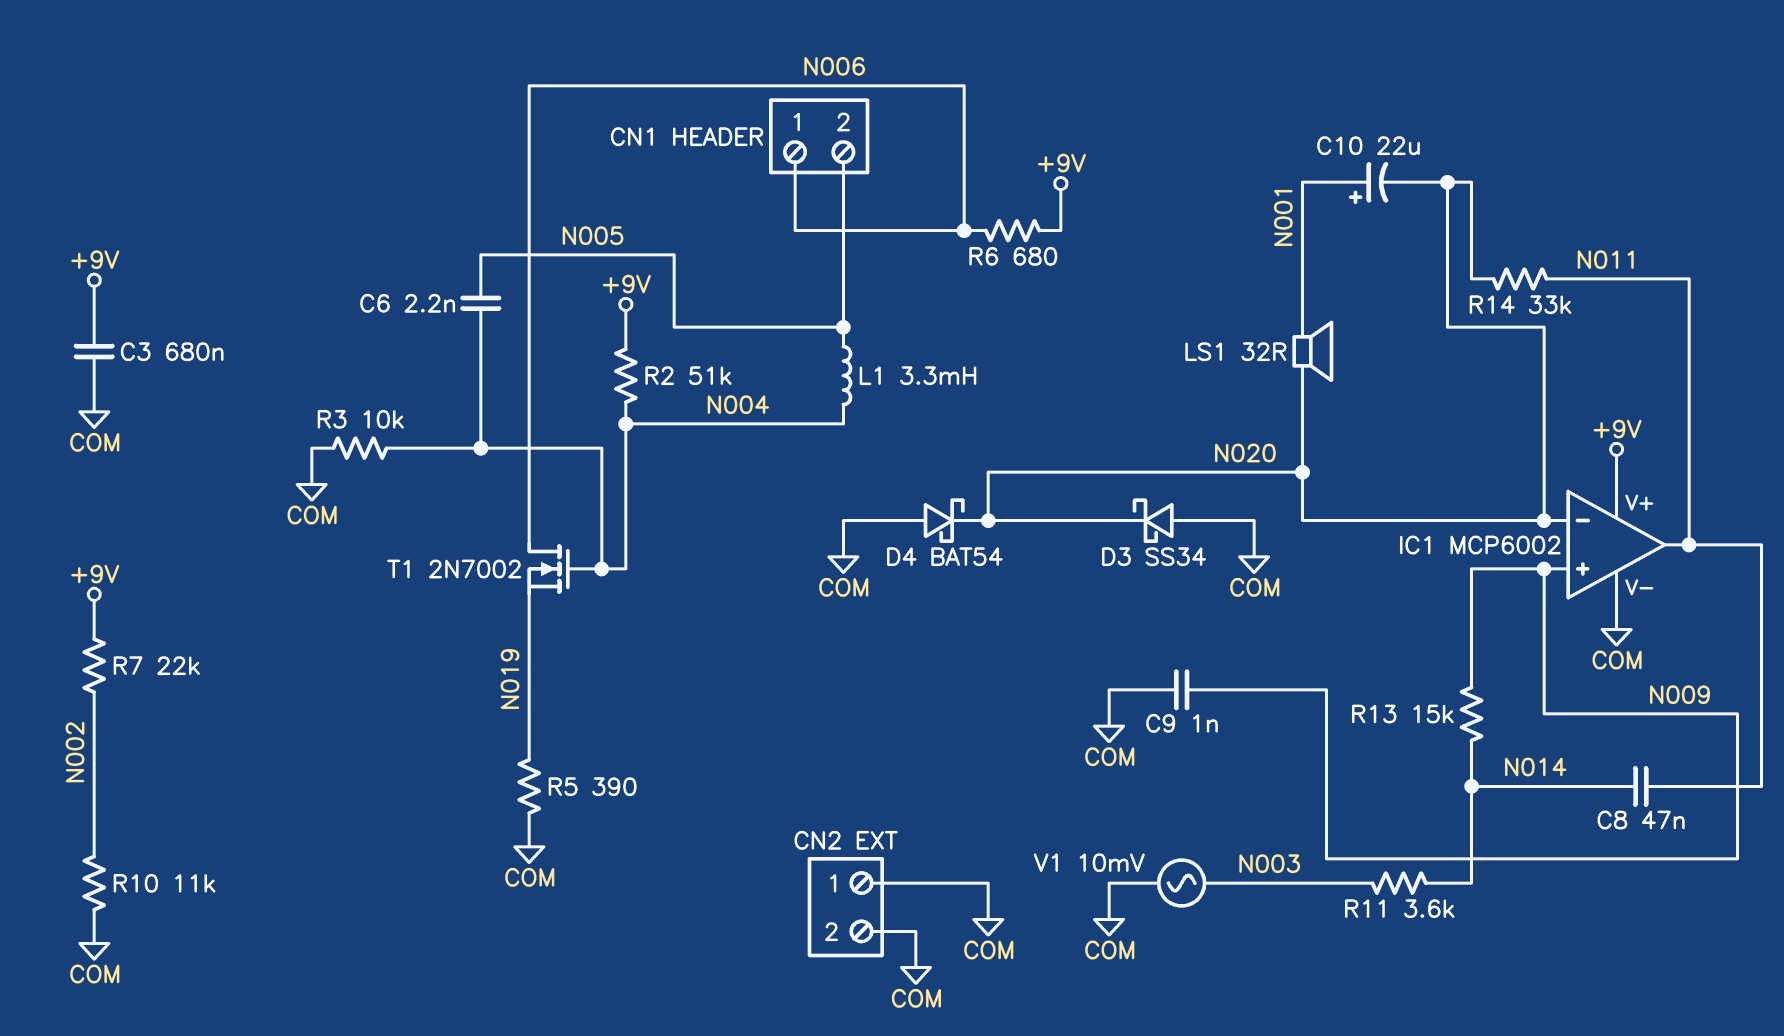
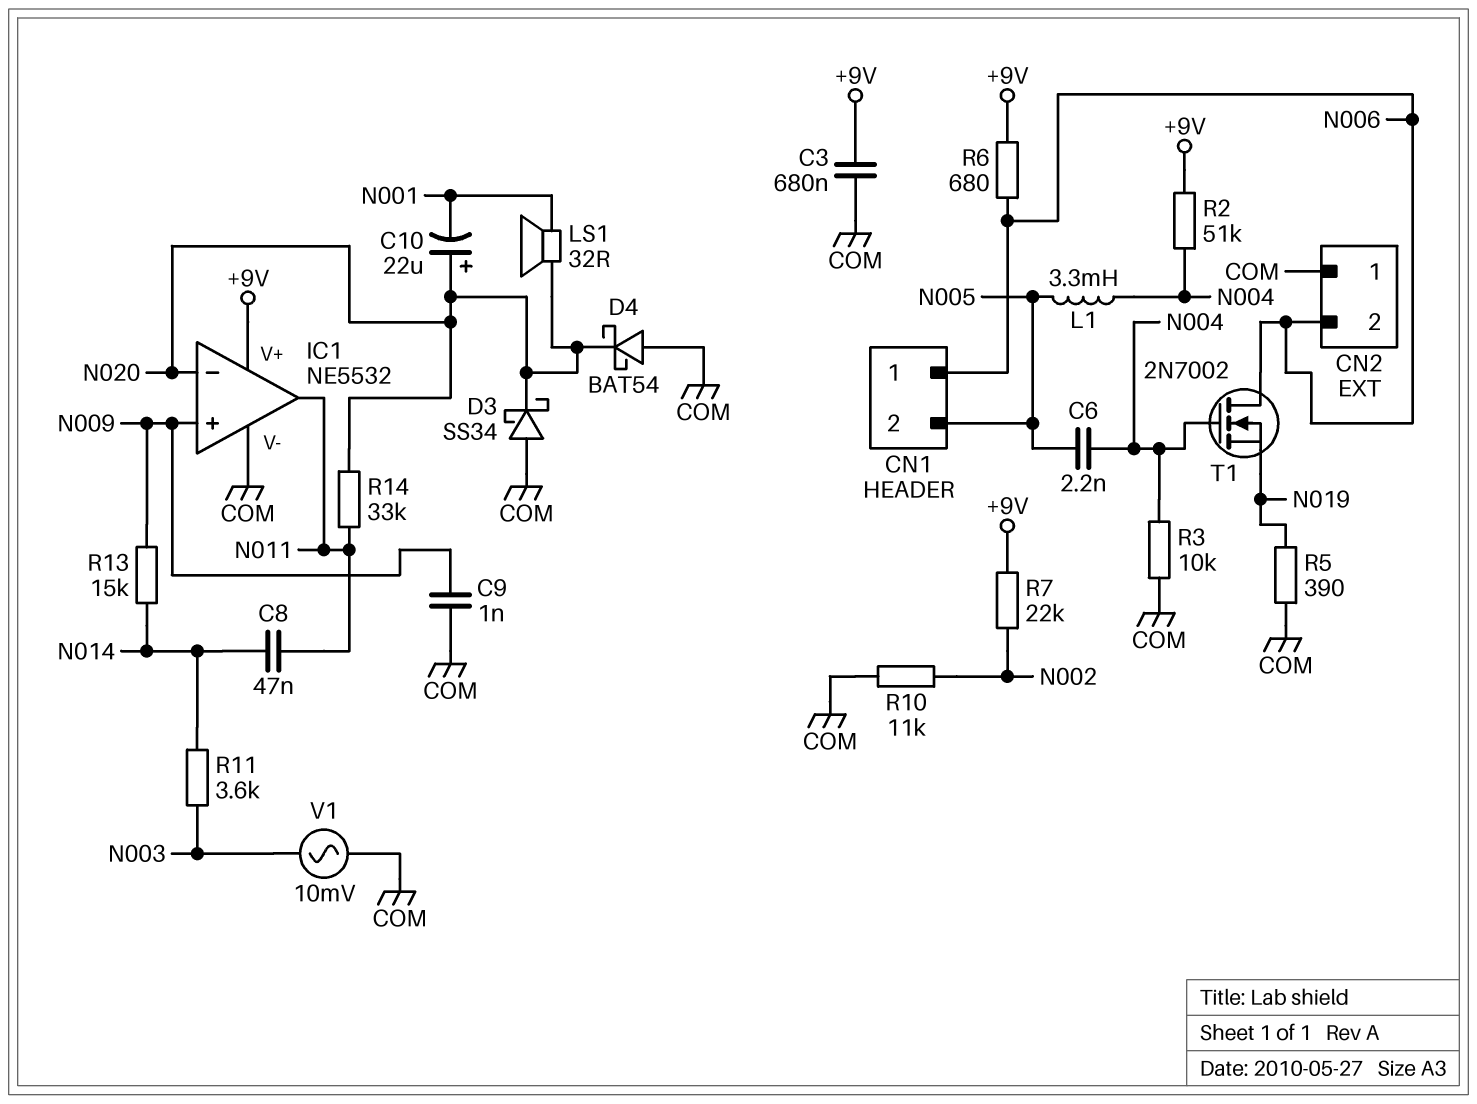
C10: 22uF (plus N001, minus N020) -> 22uF (plus N020, minus N001)
CN2 pin 2: COM -> N006
IC1: MCP6002 -> NE5532

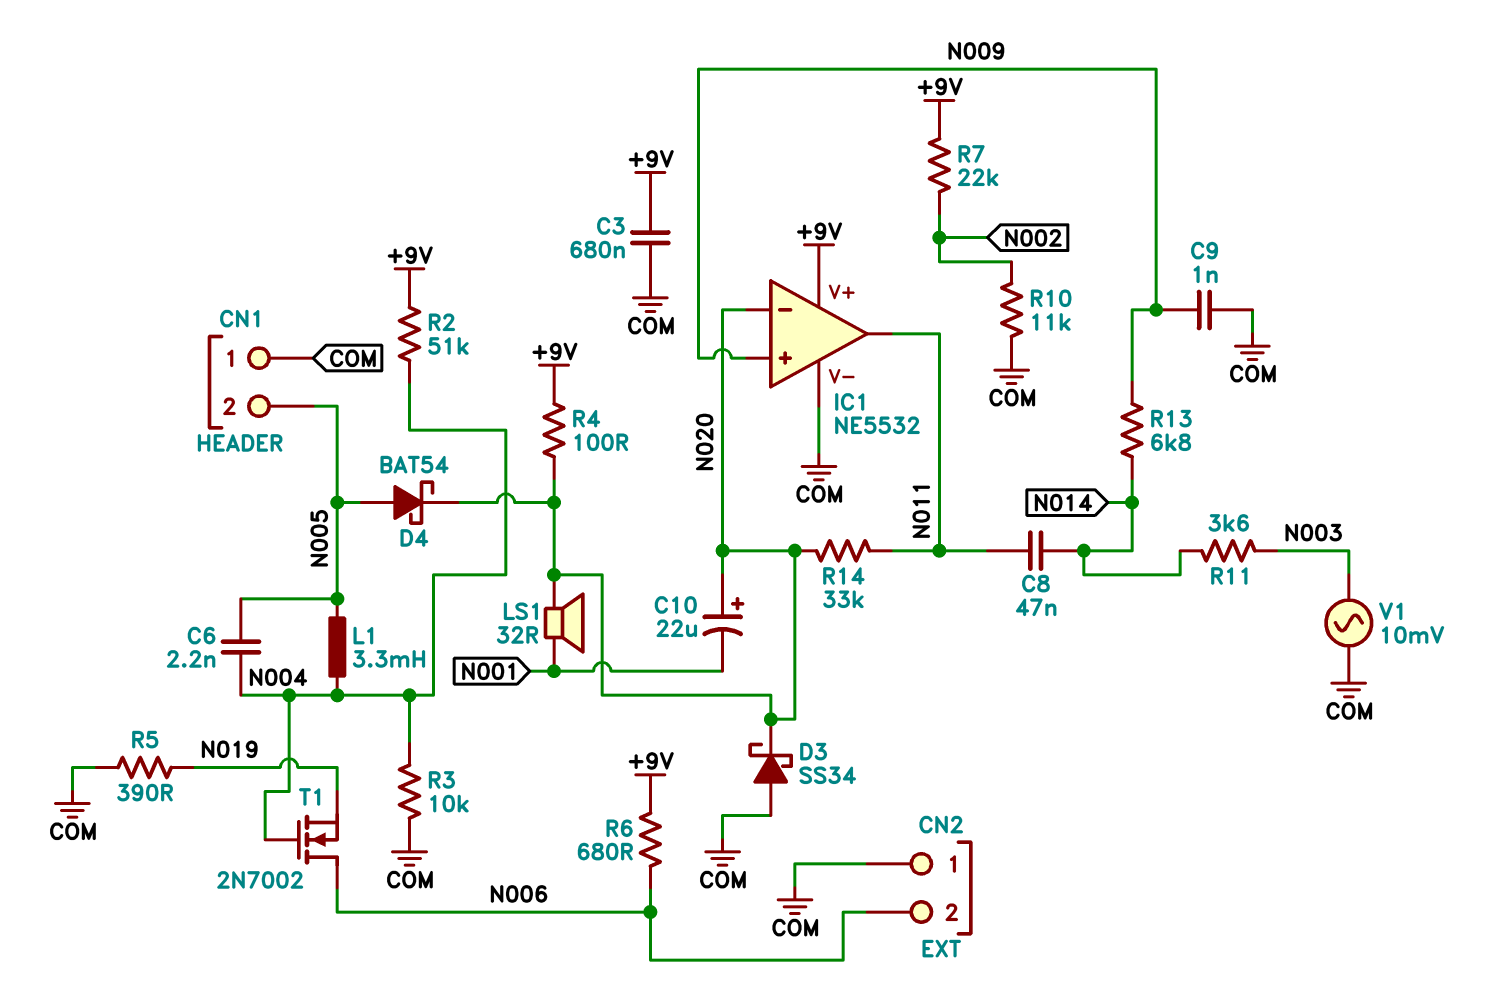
CN1 pin 1: N006 -> COM
D4: schottky BAT54 (A COM, K N020) -> schottky BAT54 (A N005, K N020)
R4: none -> 100 (+9V, N020)
R13: 15k (N009, N014) -> 6.8k (N009, N014)

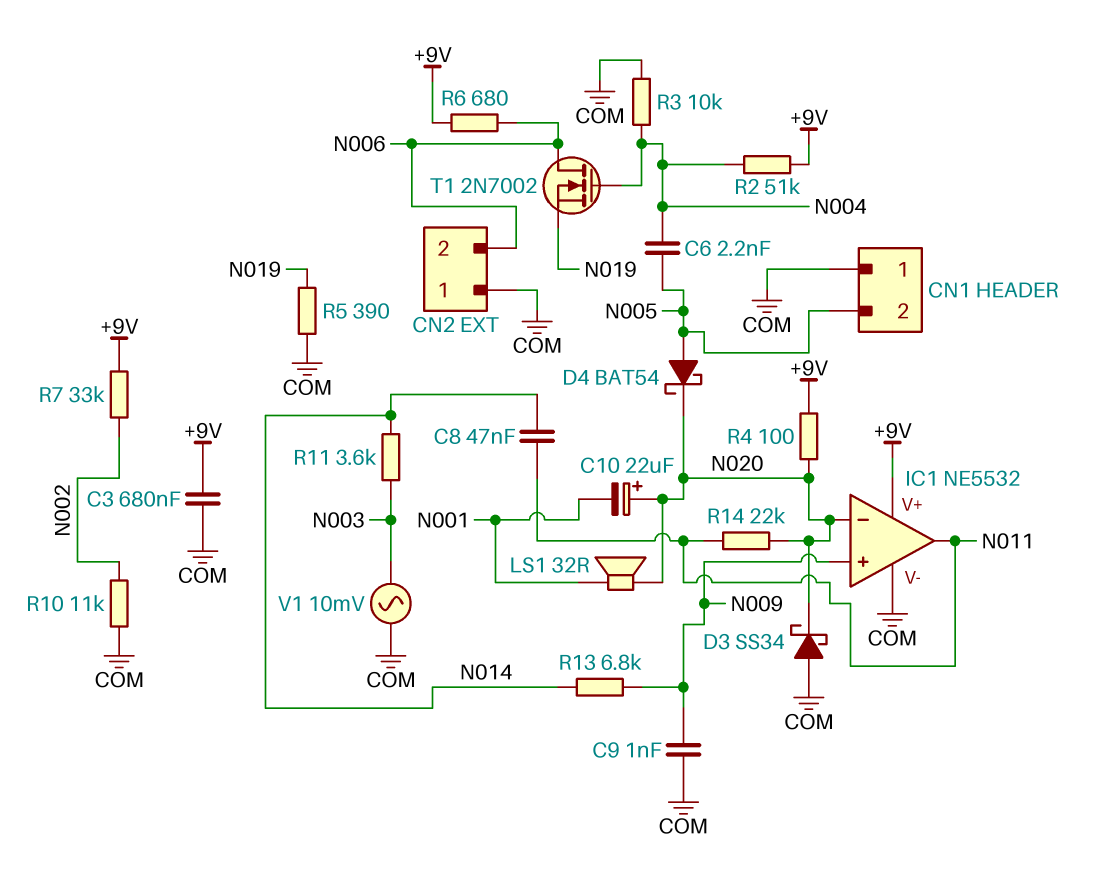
L1: 3.3mH (N004, N005) -> none
R7: 22k (+9V, N002) -> 33k (+9V, N002)
R14: 33k (N011, N020) -> 22k (N011, N020)

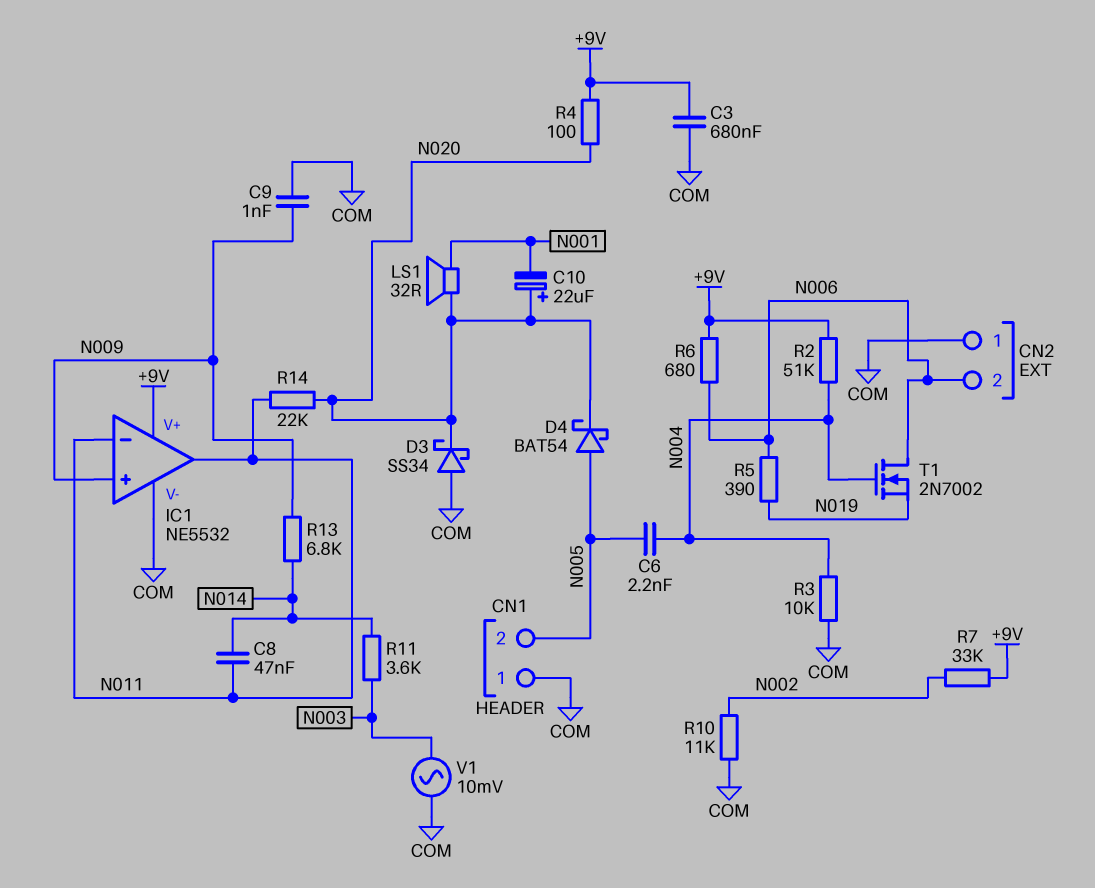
IC1 pin in-: N020 -> N011
R5: 390 (COM, N019) -> 390 (N006, N019)

